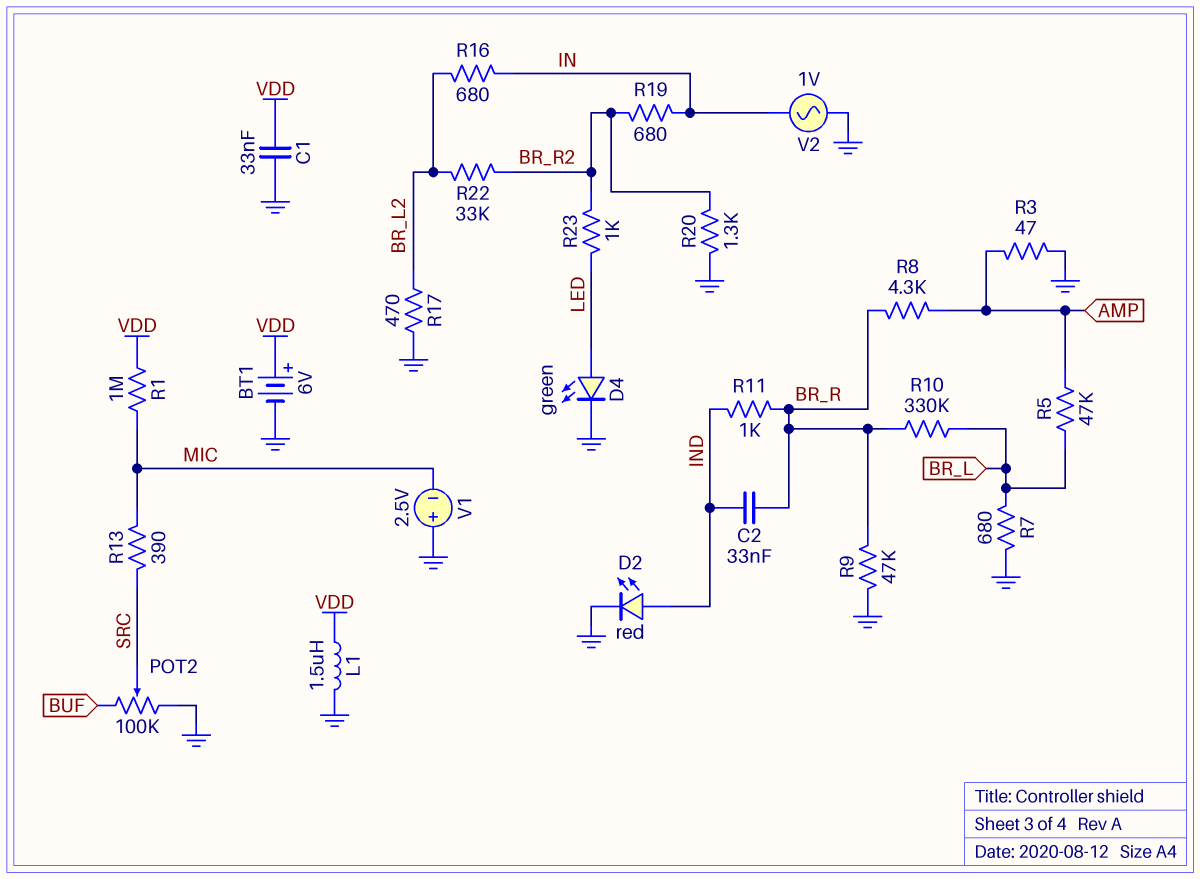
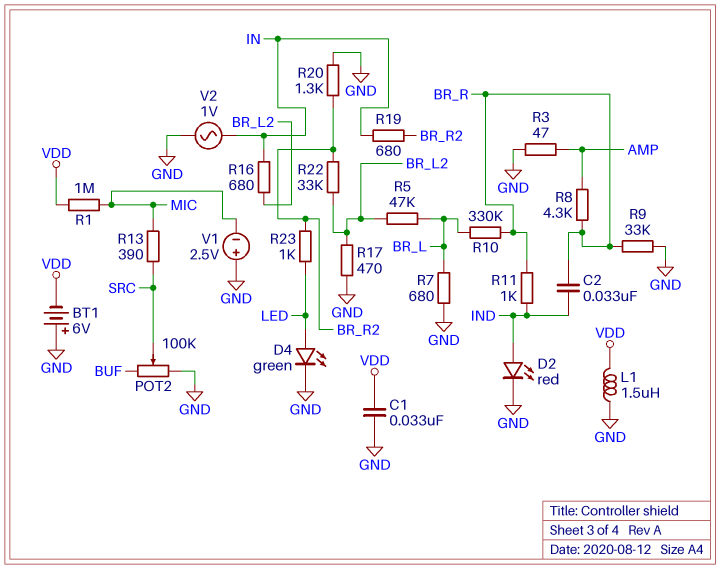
BT1: 6V (plus VDD, minus GND) -> 6V (plus GND, minus VDD)
R5: 47k (AMP, BR_L) -> 47k (BR_L, BR_L2)
R9: 47k (BR_R, GND) -> 33k (BR_R, GND)

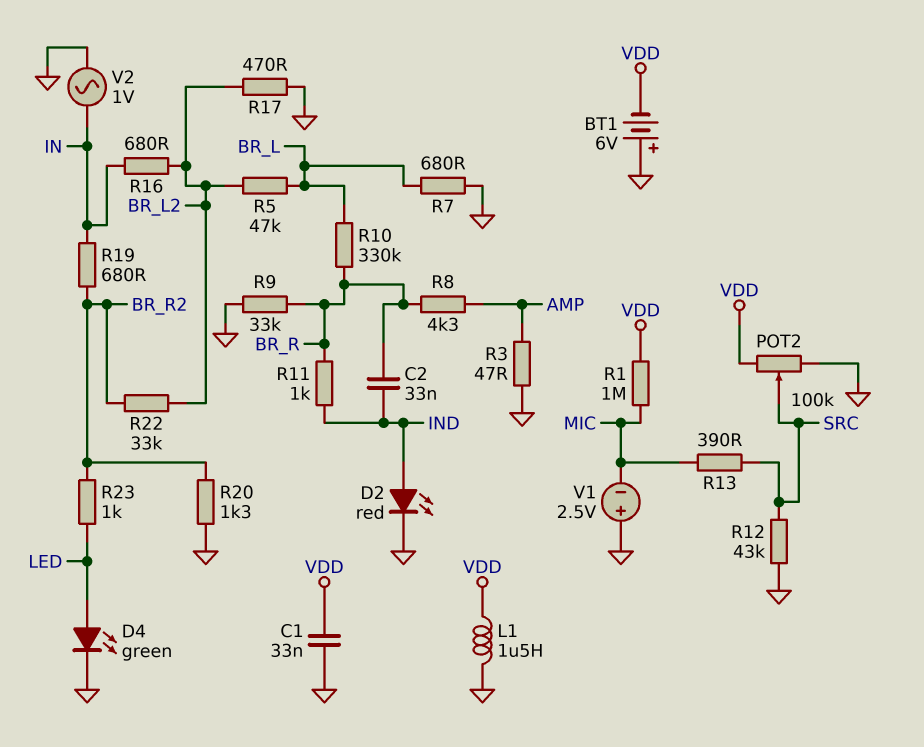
POT2: 100k (BUF, GND, wiper SRC) -> 100k (GND, VDD, wiper SRC)
R12: none -> 43k (GND, SRC)

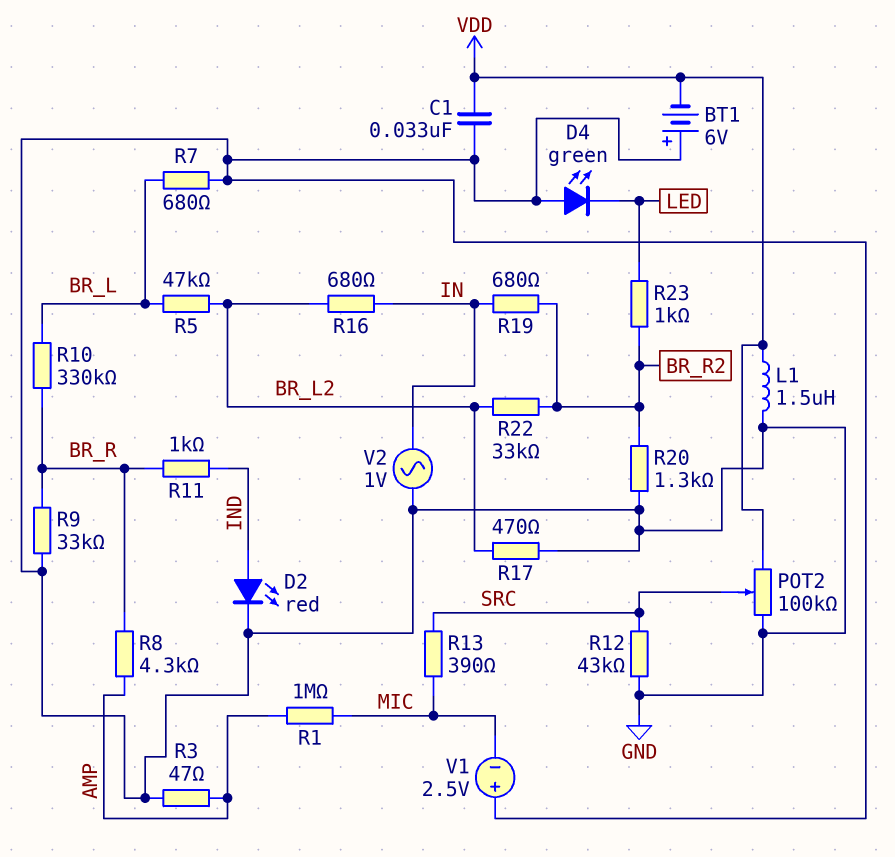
C2: 33nF (BR_R, IND) -> none
D4: LED green (A LED, K GND) -> LED green (A GND, K LED)
R1: 1M (MIC, VDD) -> 1M (AMP, MIC)

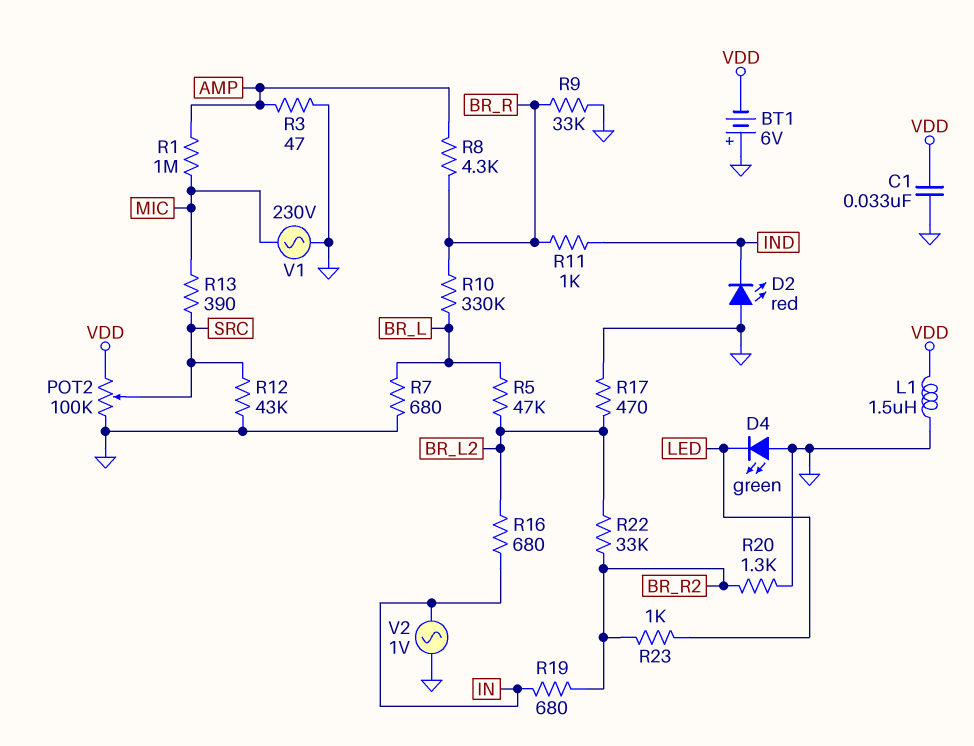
D2: LED red (A IND, K GND) -> LED red (A GND, K IND)
V1: 2.5V (plus GND, minus MIC) -> AC 230V (GND, MIC)

